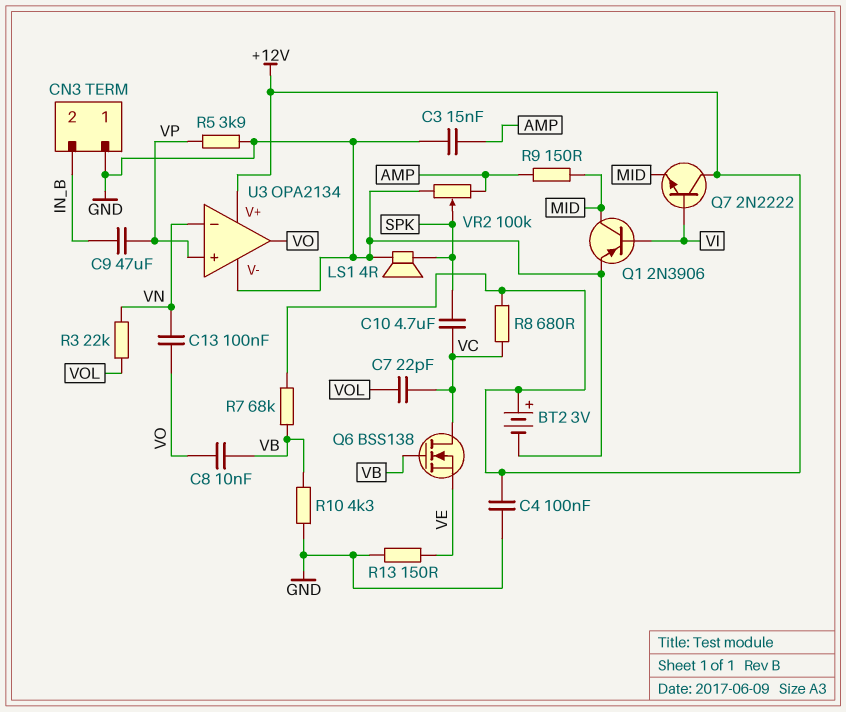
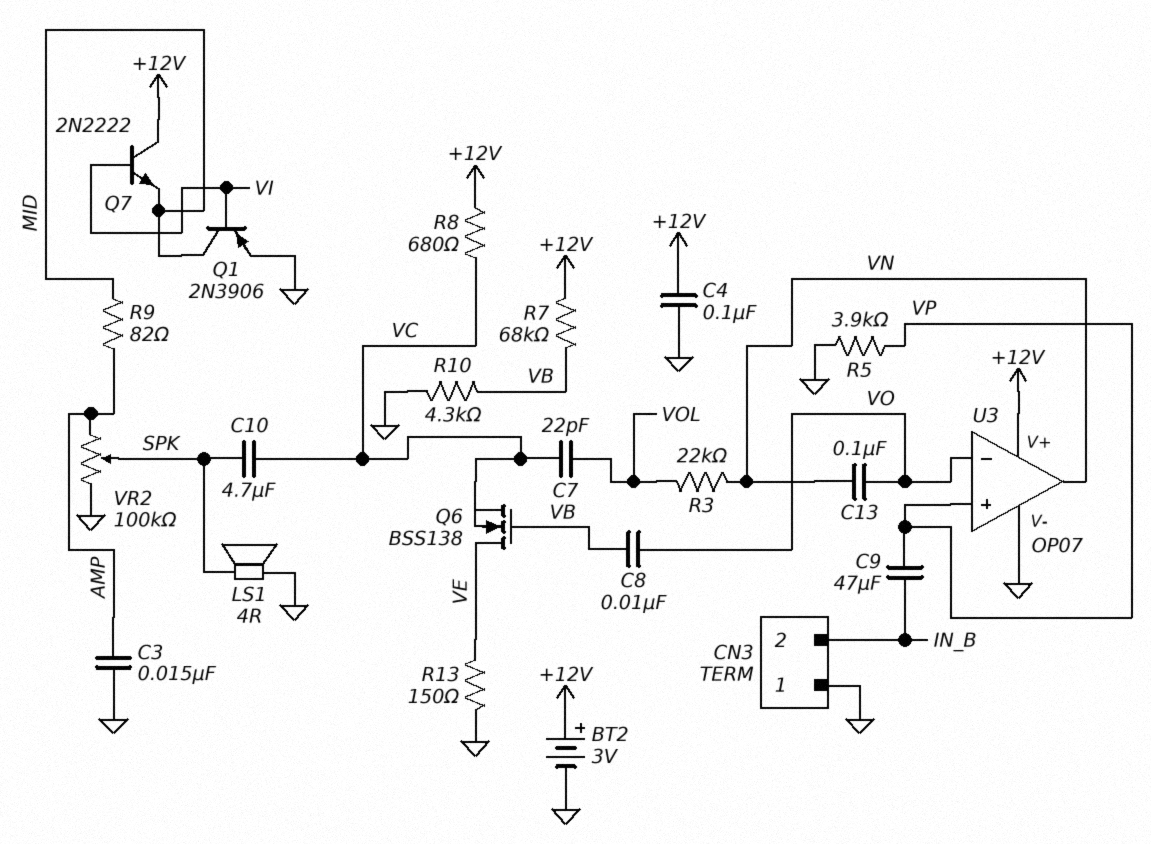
Q6: NMOS BSS138 (G VB, D VC, S VE) -> NMOS BSS138 (G VB, D VE, S VC)
R9: 150 (AMP, MID) -> 82 (AMP, MID)
U3: OPA2134 -> OP07
U3 pin in-: VN -> VO
U3 pin out: VO -> VN

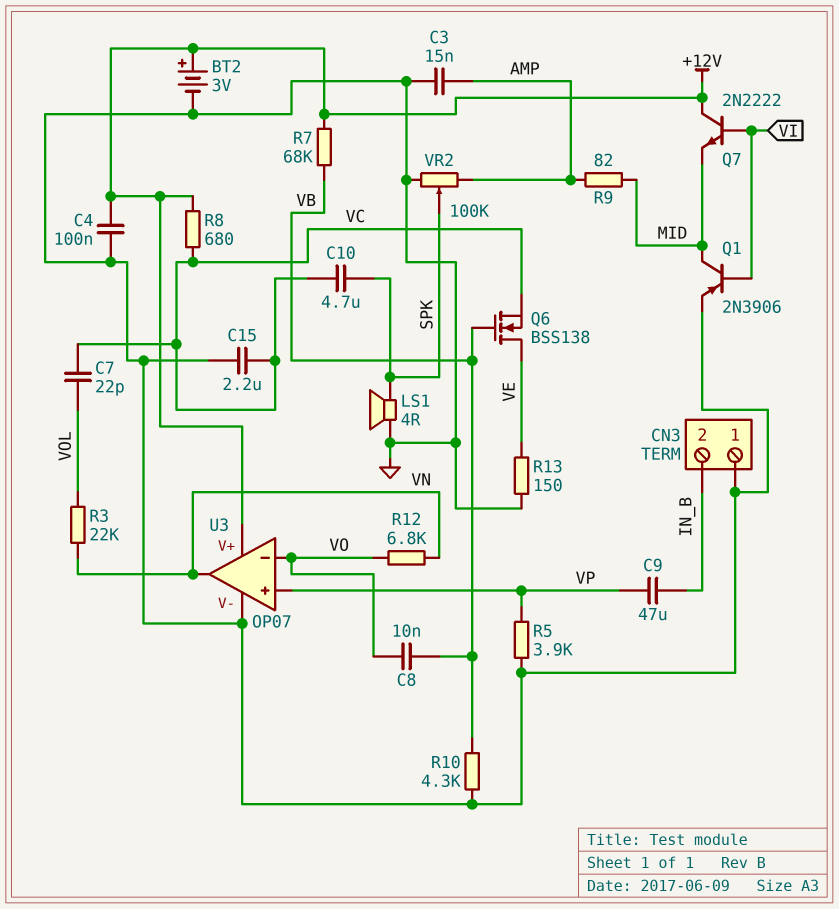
C13: 100nF (VN, VO) -> none
C15: none -> 2.2uF (GND, VC)
R12: none -> 6.8k (VN, VO)

